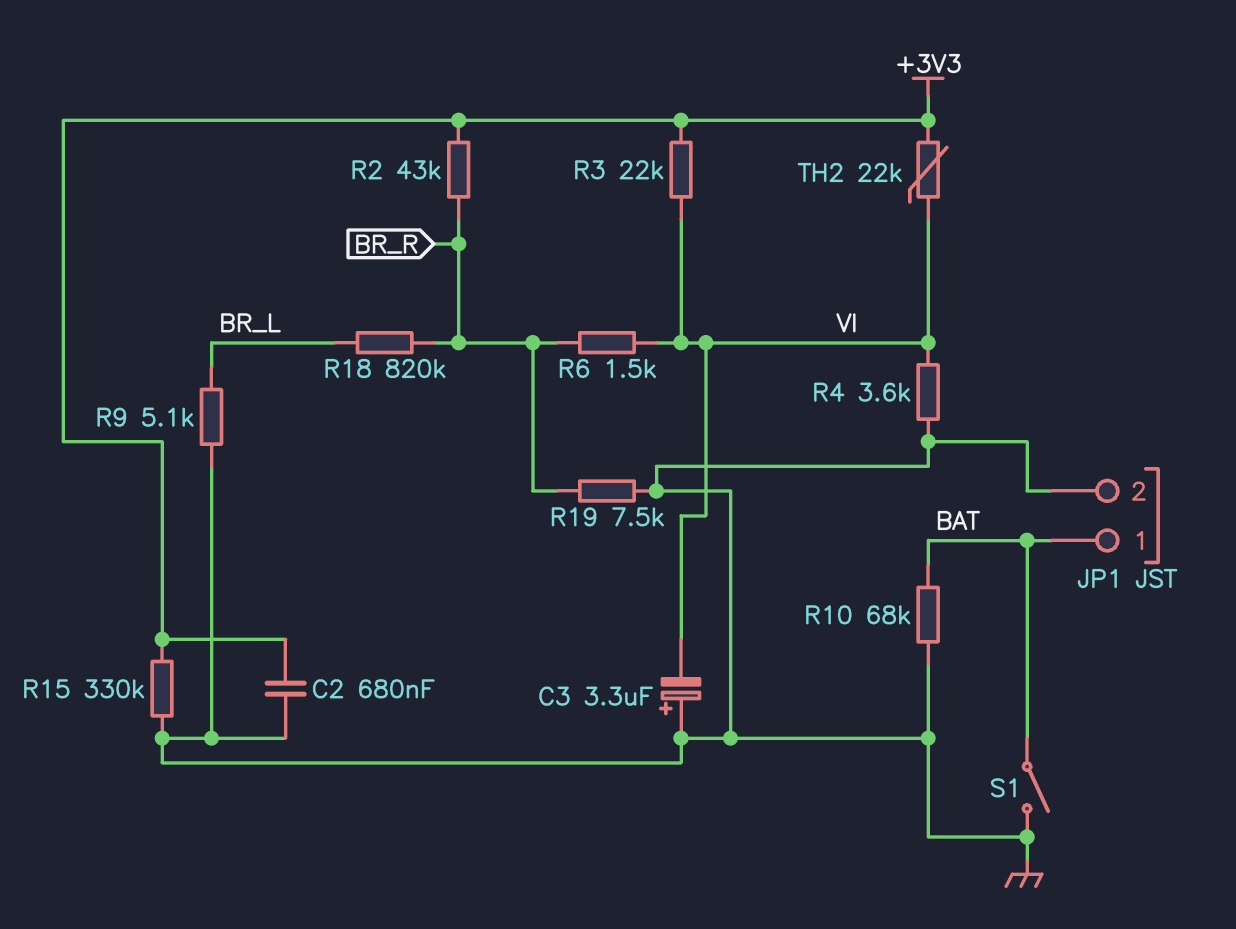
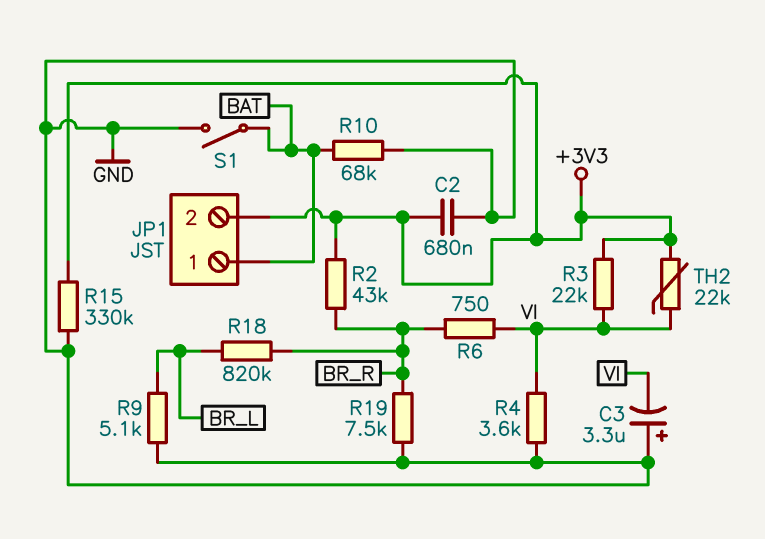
JP1 pin 2: GND -> +3V3
R6: 1.5k (BR_R, VI) -> 750 (BR_R, VI)

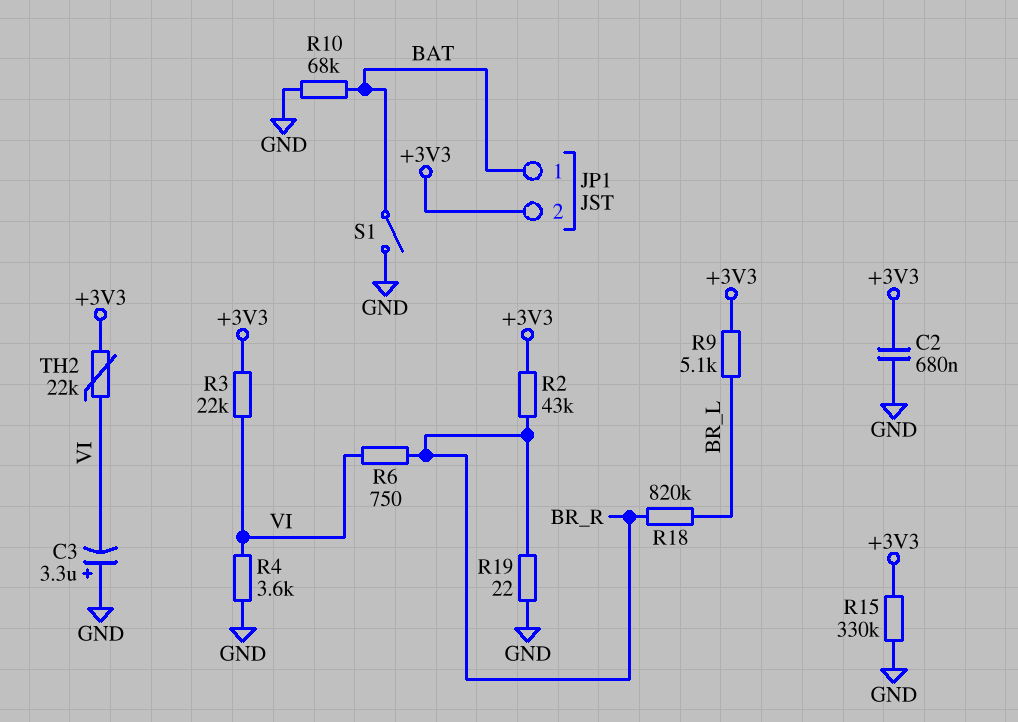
R9: 5.1k (BR_L, GND) -> 5.1k (+3V3, BR_L)
R19: 7.5k (BR_R, GND) -> 22 (BR_R, GND)

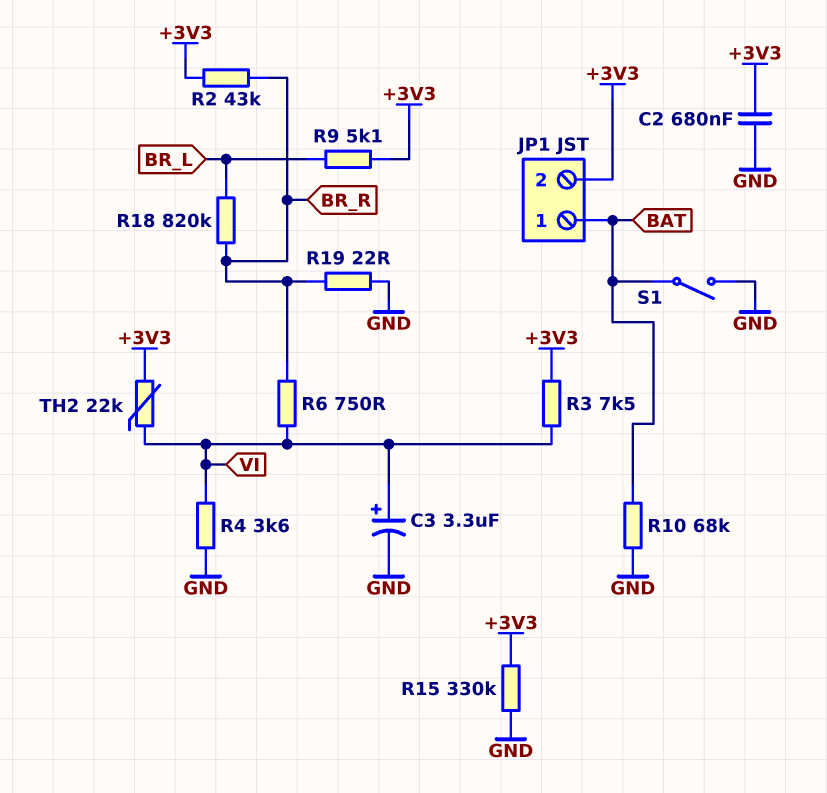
C3: 3.3uF (plus GND, minus VI) -> 3.3uF (plus VI, minus GND)
R3: 22k (+3V3, VI) -> 7.5k (+3V3, VI)

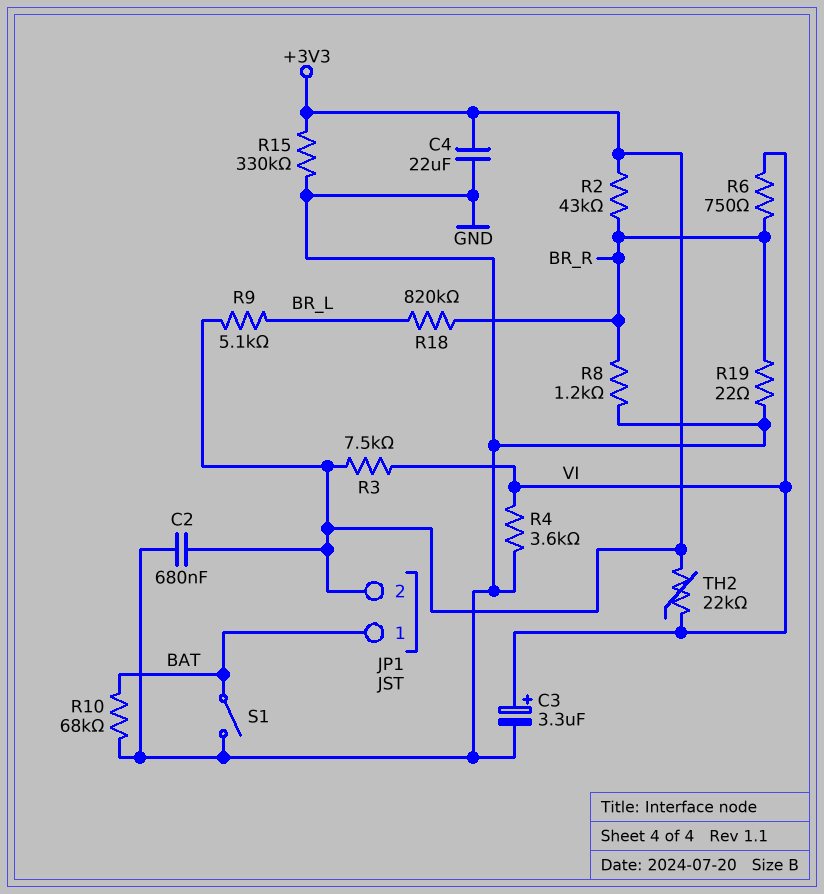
C4: none -> 22uF (+3V3, GND)
R8: none -> 1.2k (BR_R, GND)

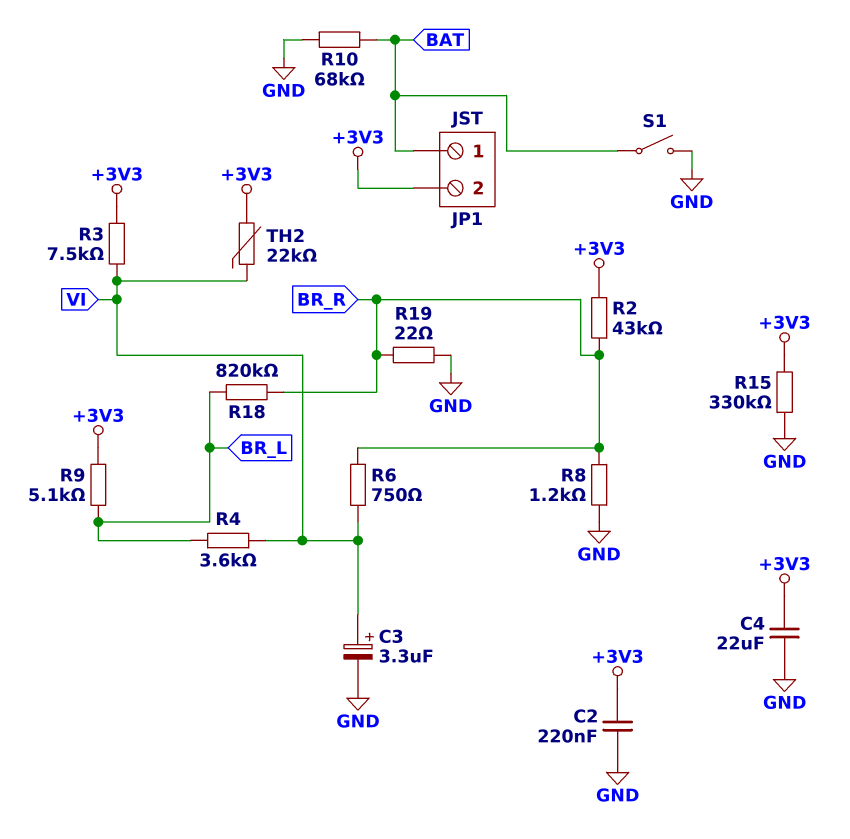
C2: 680nF (+3V3, GND) -> 220nF (+3V3, GND)
R4: 3.6k (GND, VI) -> 3.6k (BR_L, VI)

